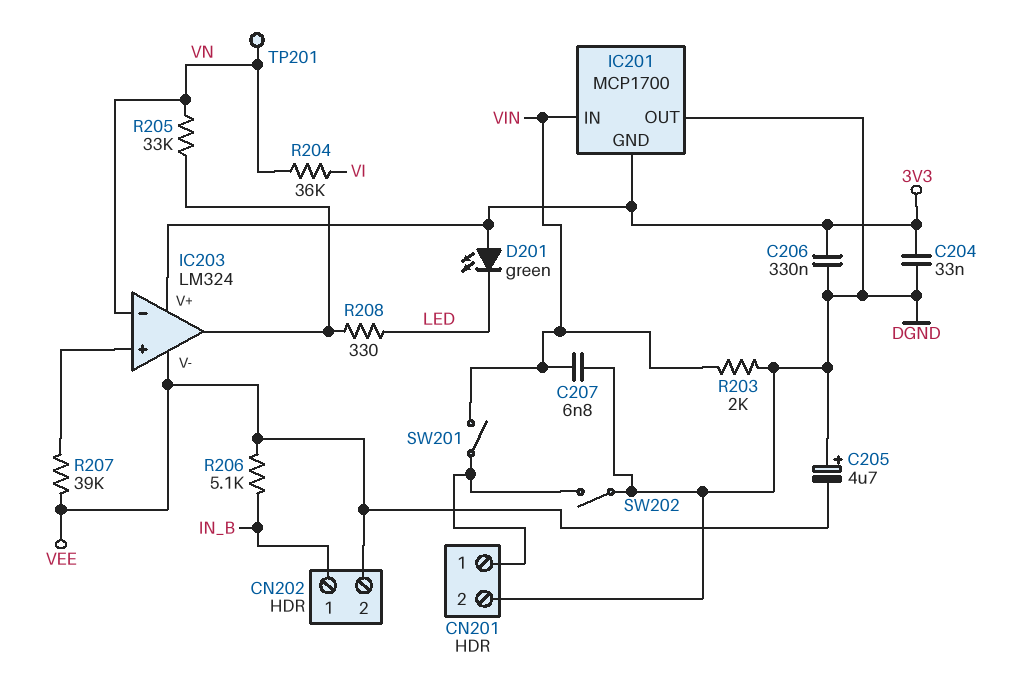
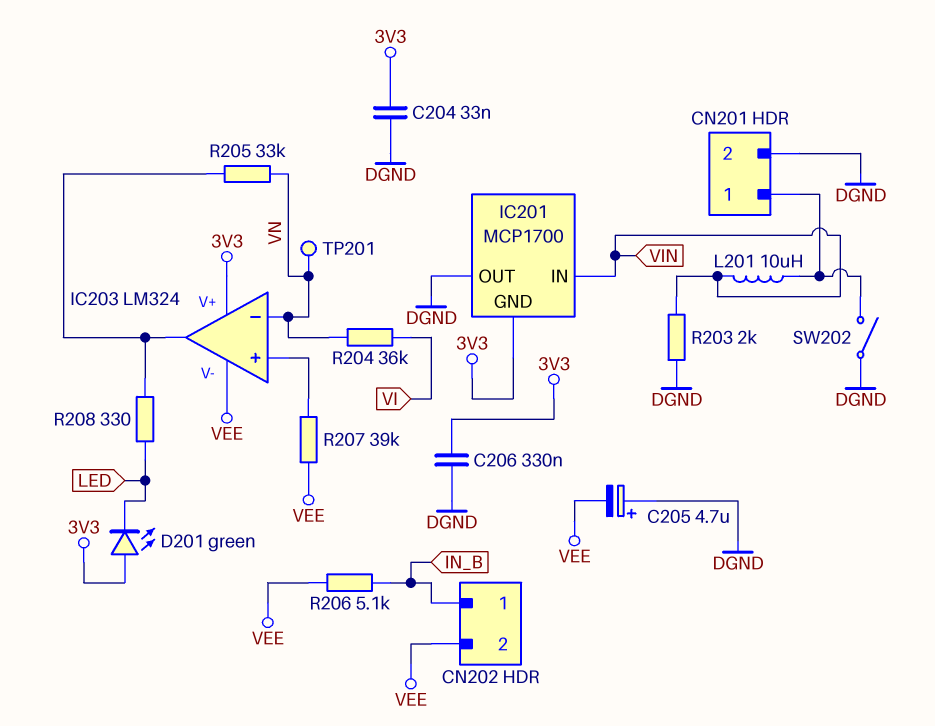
C207: 6.8nF (DGND, VIN) -> none
L201: none -> 10uH (CN201/1, VIN)
SW201: switch (CN201/1, VIN) -> none

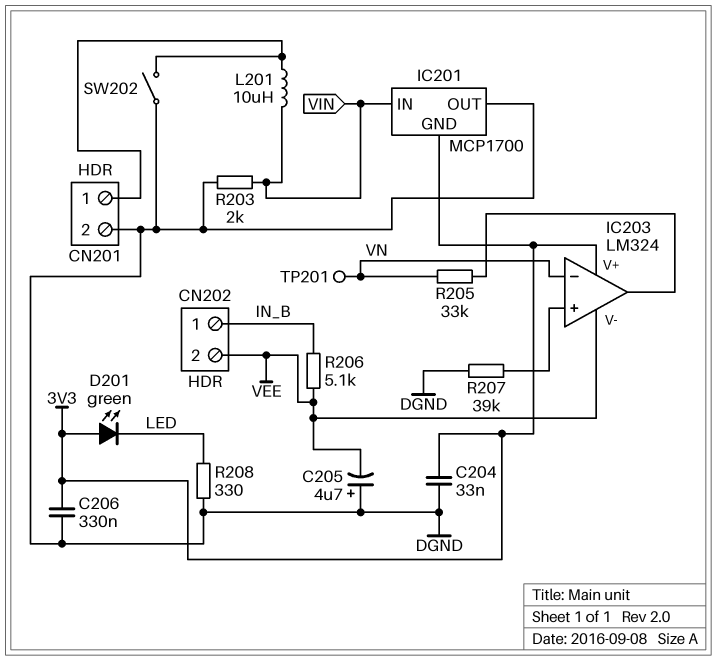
R204: 36k (VI, VN) -> none
R207: 39k (IC203/in+, VEE) -> 39k (DGND, IC203/in+)
R208: 330 (IC203/out, LED) -> 330 (DGND, LED)

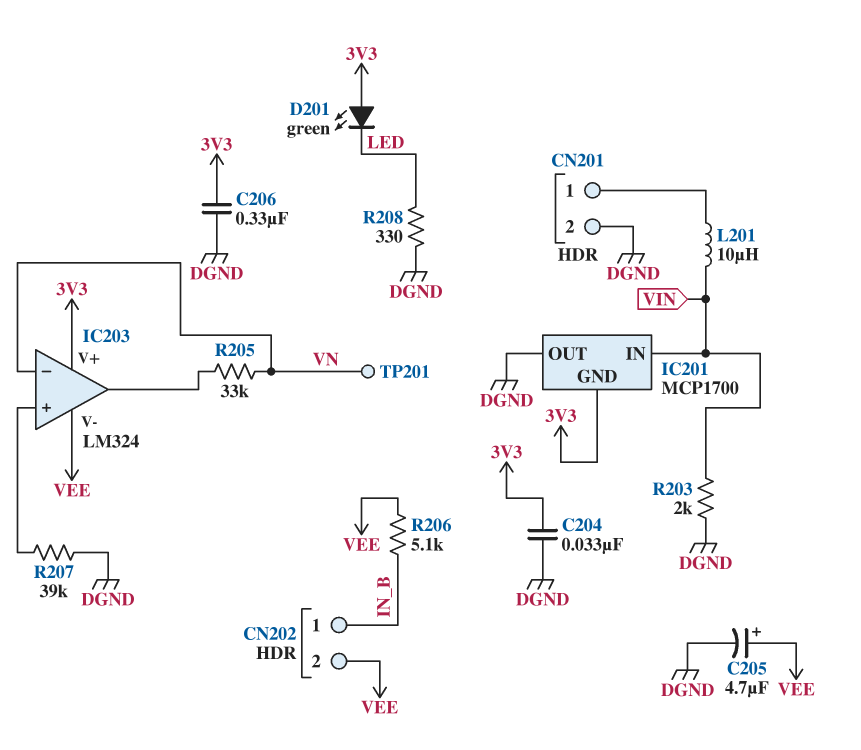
C205: 4.7uF (plus DGND, minus VEE) -> 4.7uF (plus VEE, minus DGND)
SW202: switch (CN201/1, DGND) -> none

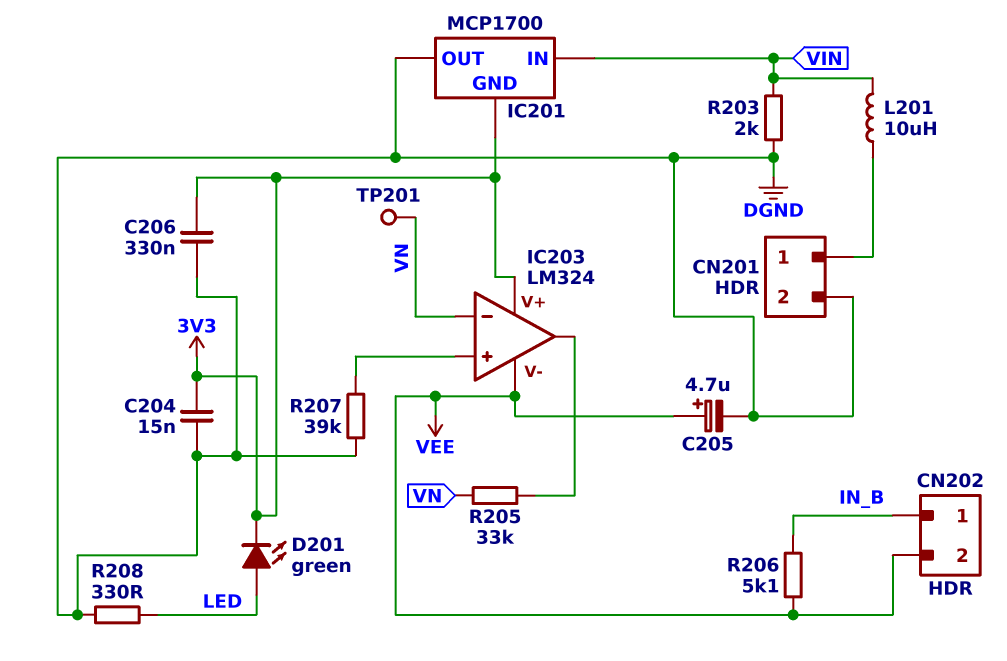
C204: 33nF (3V3, DGND) -> 15nF (3V3, DGND)
D201: LED green (A 3V3, K LED) -> LED green (A LED, K 3V3)

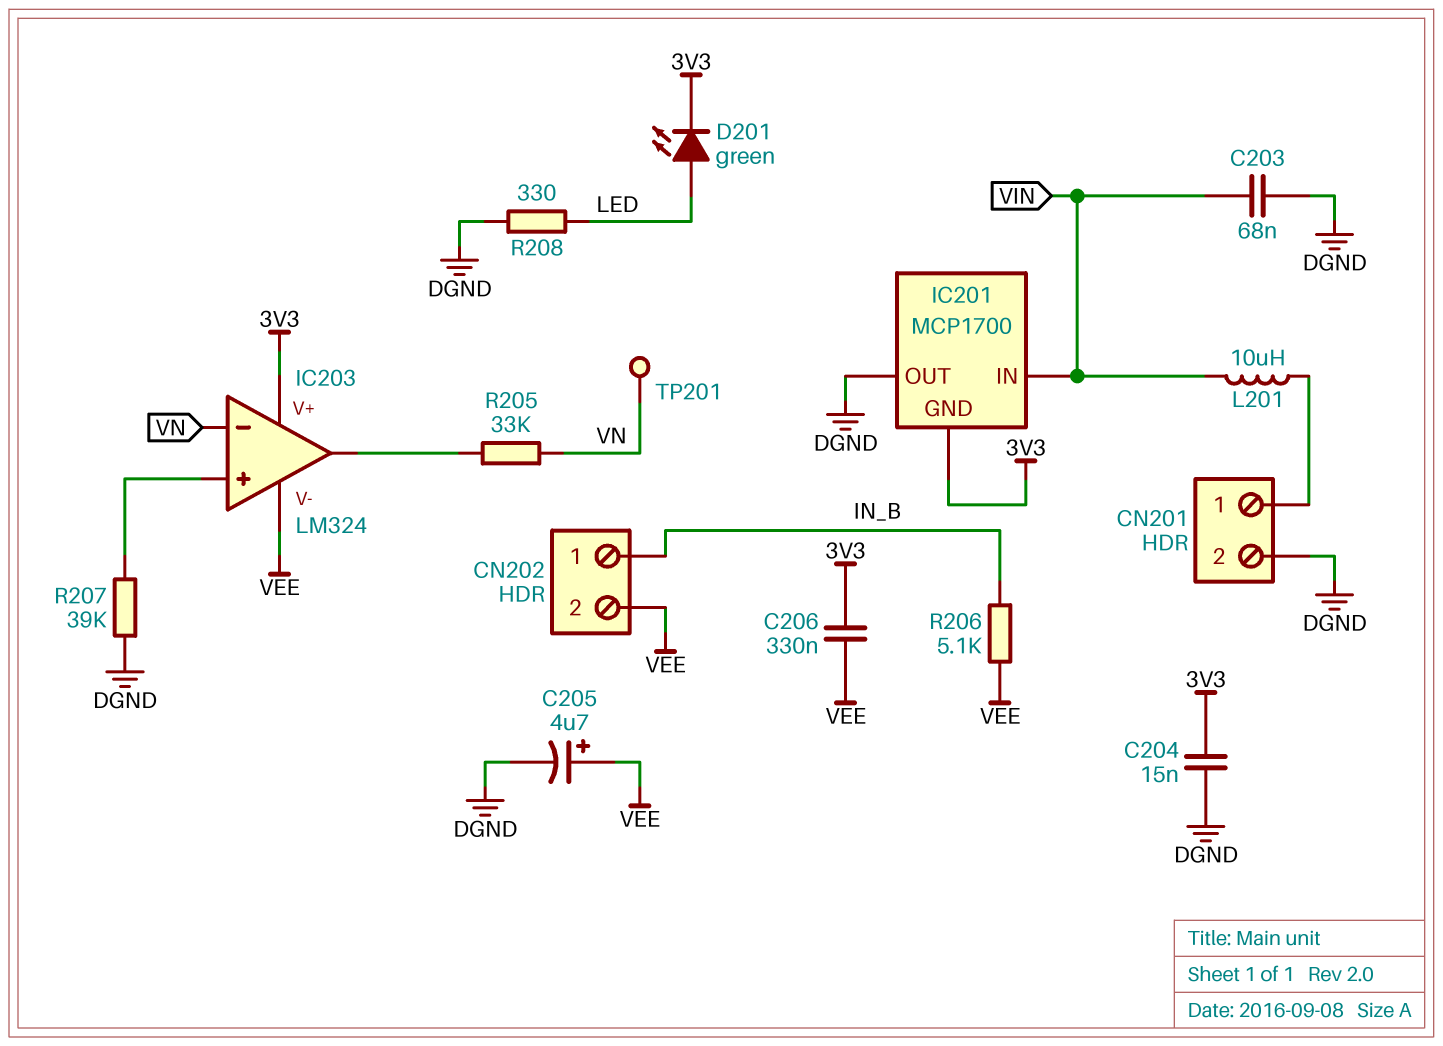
C203: none -> 68nF (DGND, VIN)
C206: 330nF (3V3, DGND) -> 330nF (3V3, VEE)
R203: 2k (DGND, VIN) -> none

